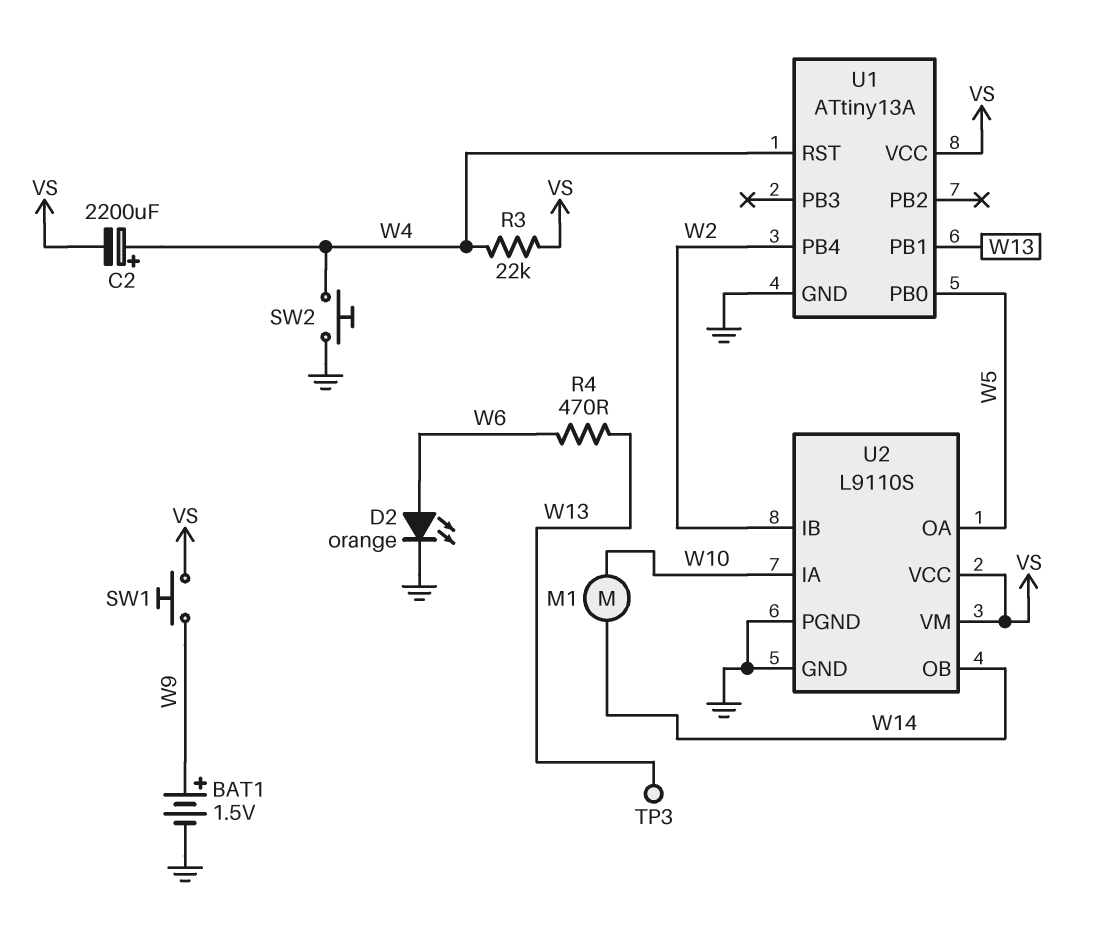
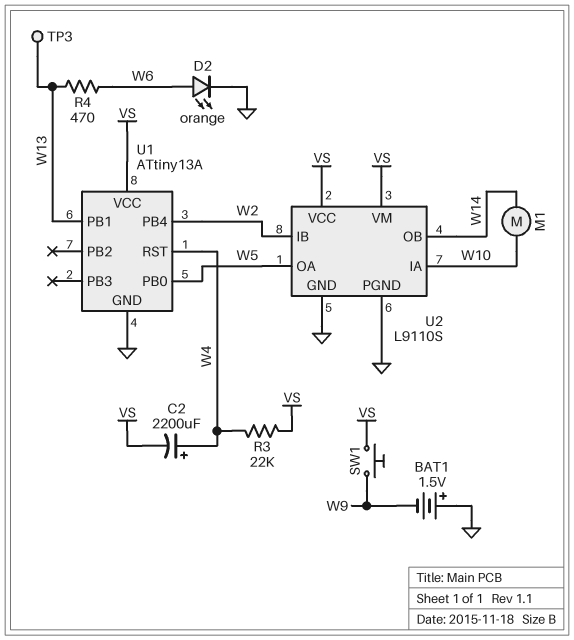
BAT1: 1.5V (plus W9, minus GND) -> 1.5V (plus GND, minus W9)
SW2: button (GND, W4) -> none

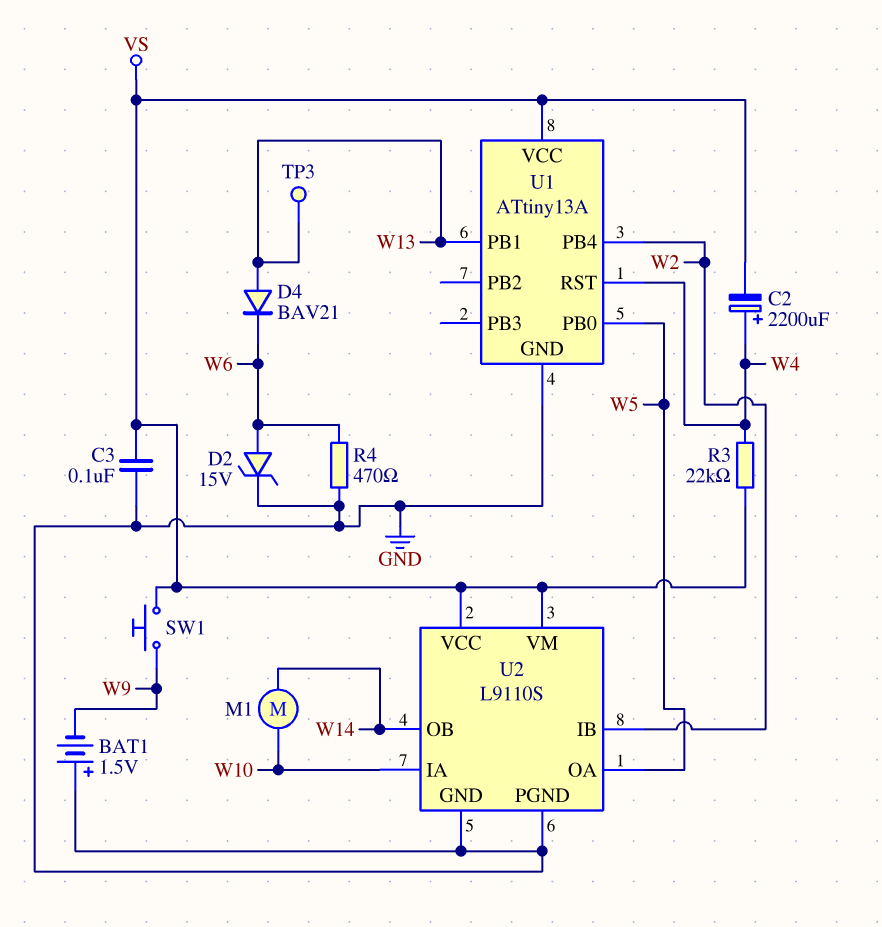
C3: none -> 100nF (GND, VS)
D2: LED orange (A W6, K GND) -> zener 15V (A W6, K GND)
D4: none -> diode BAV21 (A W13, K W6)
R4: 470 (W6, W13) -> 470 (GND, W6)

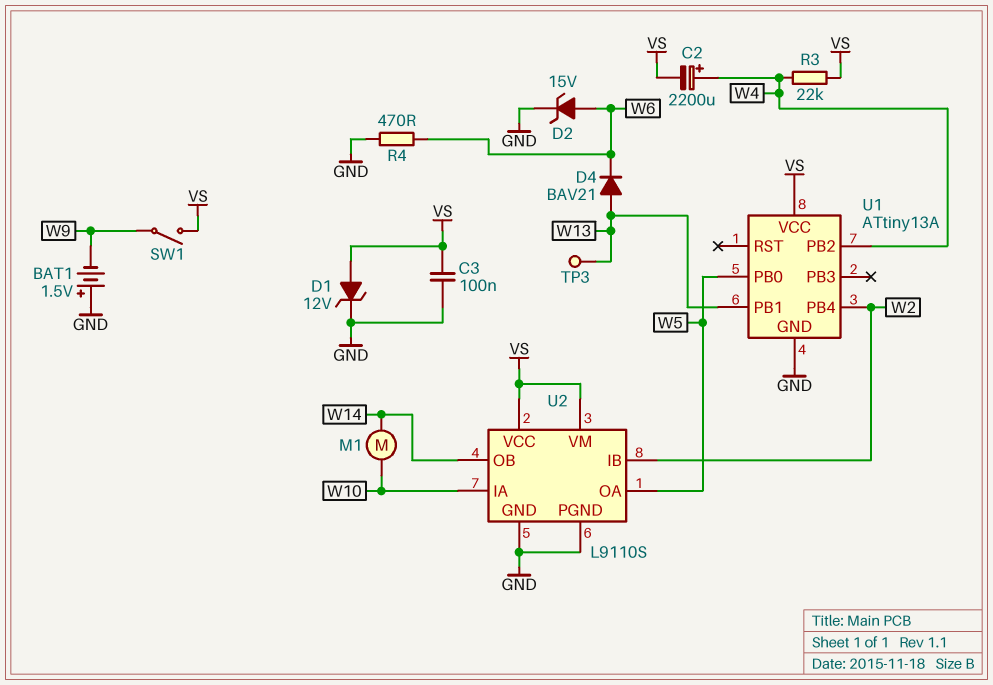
D1: none -> zener 12V (A VS, K GND)
SW1: button (VS, W9) -> switch (VS, W9)
U1 pin PB2: none -> W4
U1 pin RST: W4 -> none

